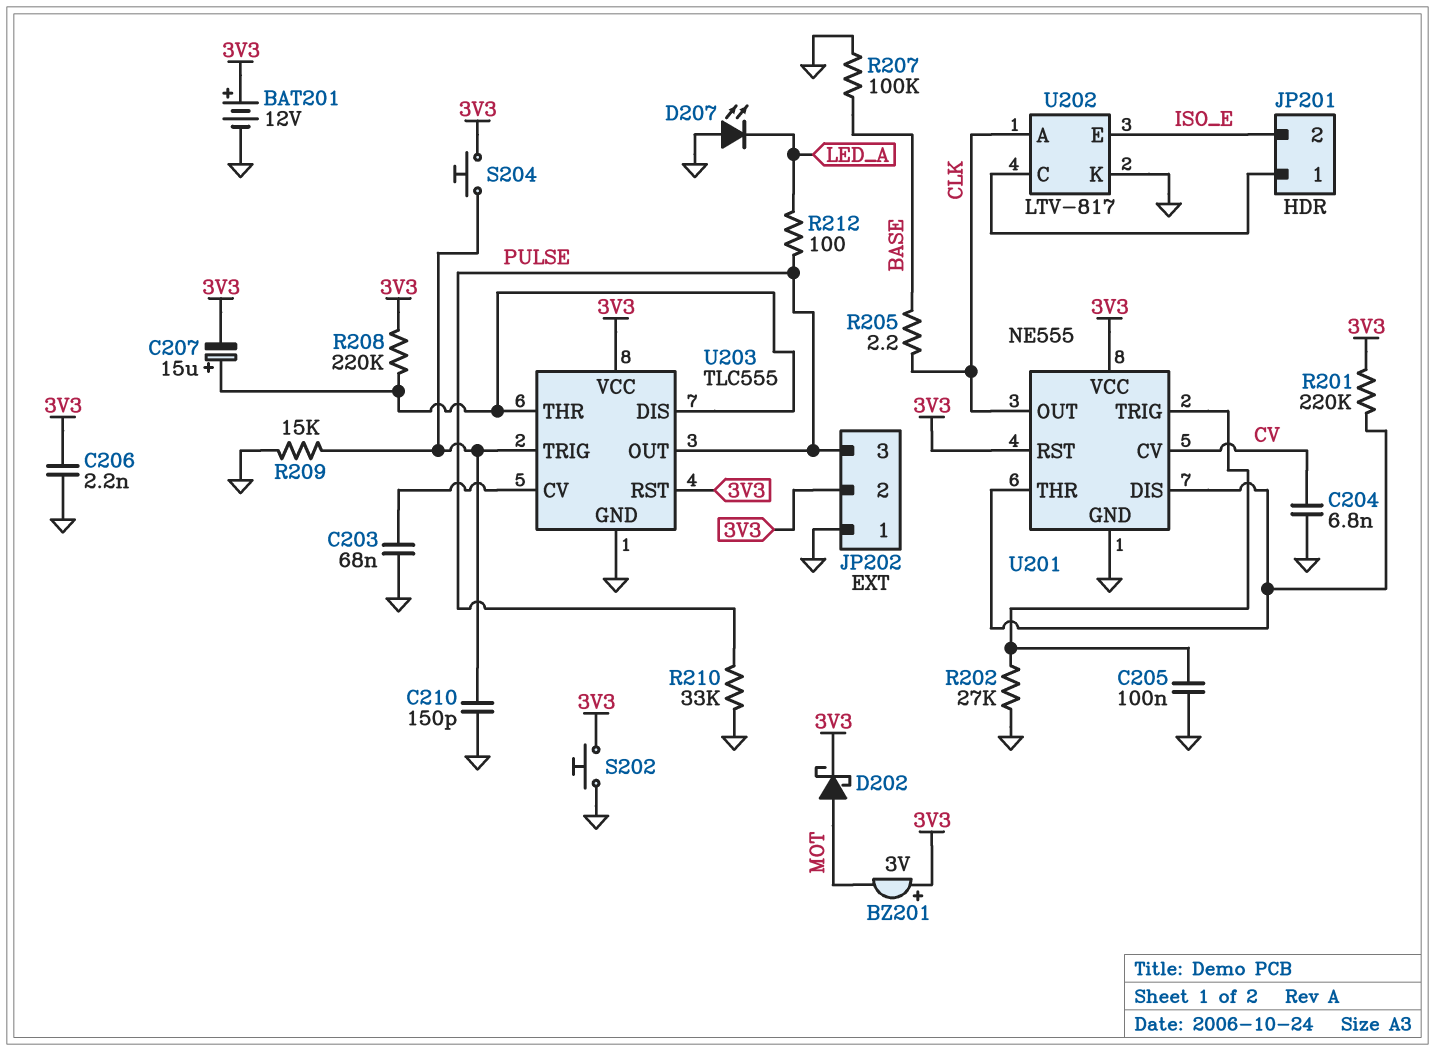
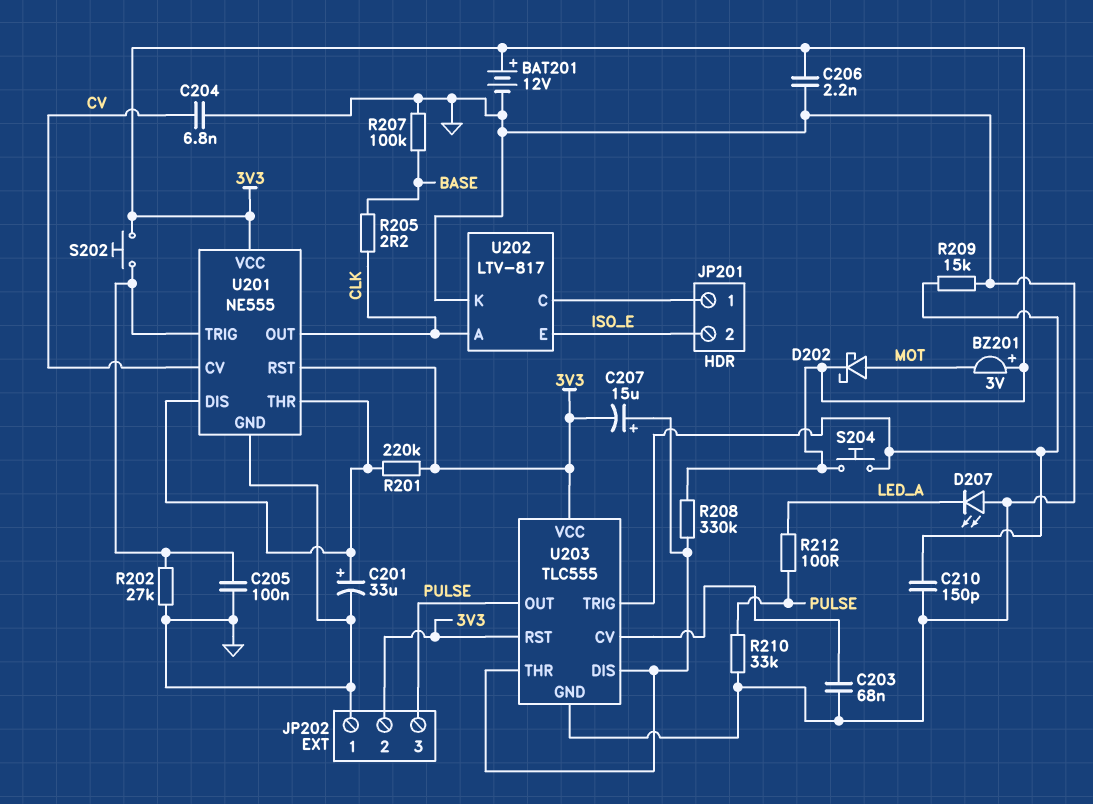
C201: none -> 33uF (plus U201/DIS, minus GND)
R208: 220k (3V3, U203/DIS) -> 330k (3V3, U203/DIS)
S202: button (3V3, GND) -> button (3V3, U201/TRIG)

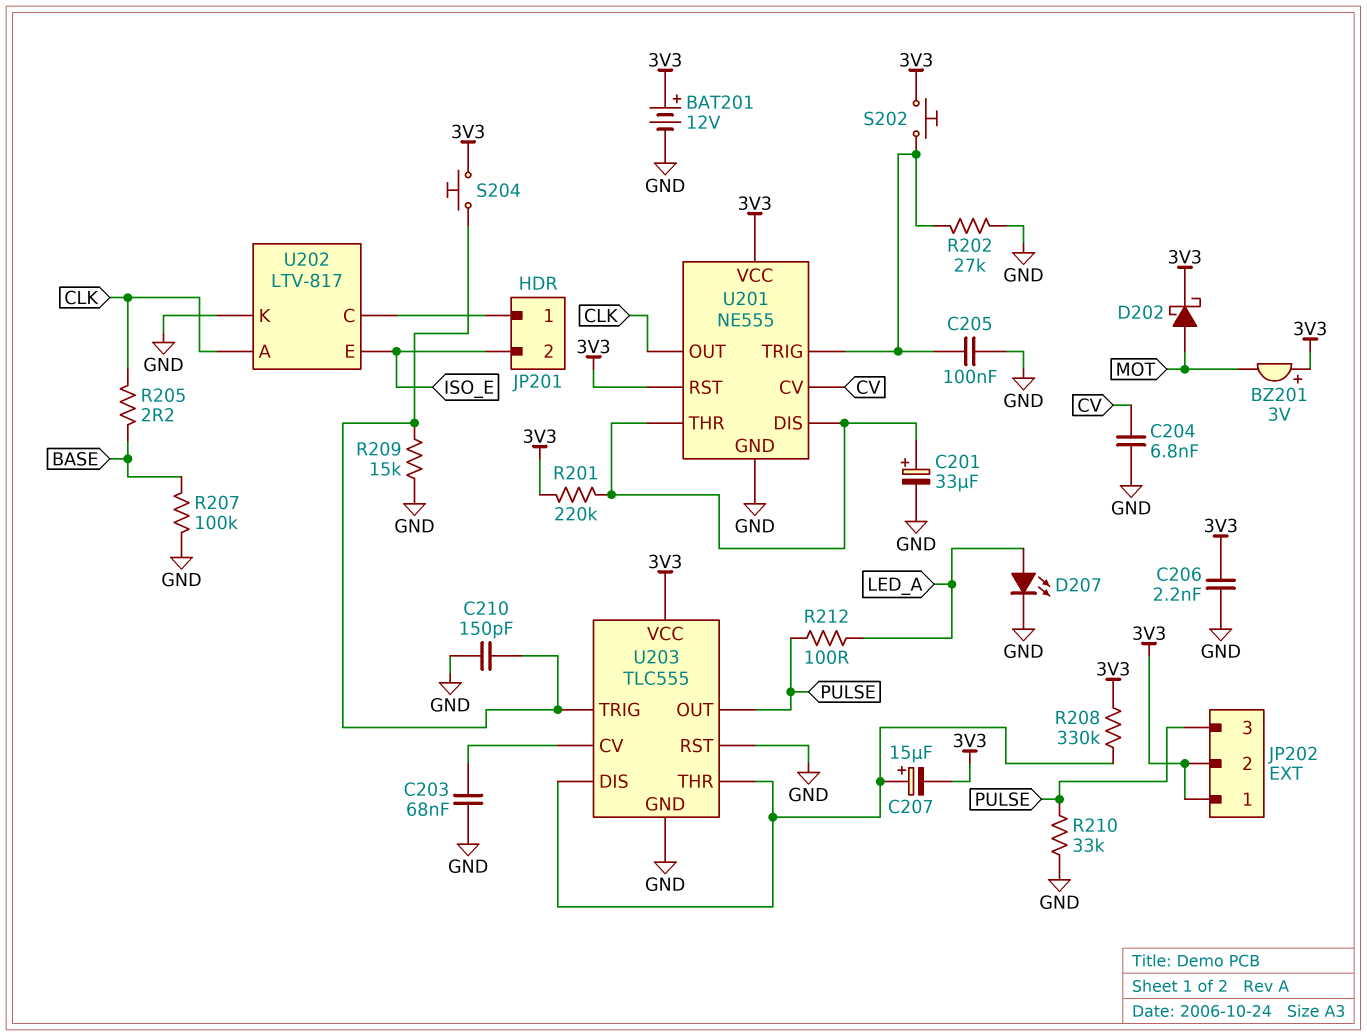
D207: LED (A GND, K LED_A) -> LED (A LED_A, K GND)
JP202 pin 1: GND -> 3V3
U203 pin RST: 3V3 -> GND

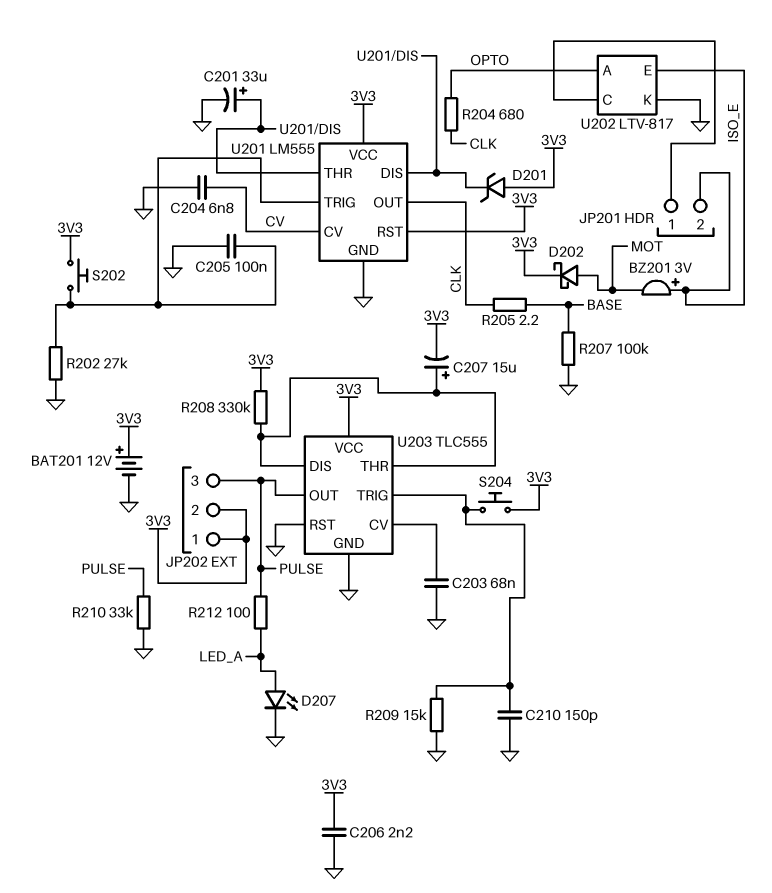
BZ201: buzzer 3V (plus 3V3, minus MOT) -> buzzer 3V (plus ISO_E, minus MOT)
D201: none -> zener (A 3V3, K U201/DIS)
R201: 220k (3V3, U201/DIS) -> none
R204: none -> 680 (CLK, OPTO)
U201: NE555 -> LM555
U202 pin A: CLK -> OPTO

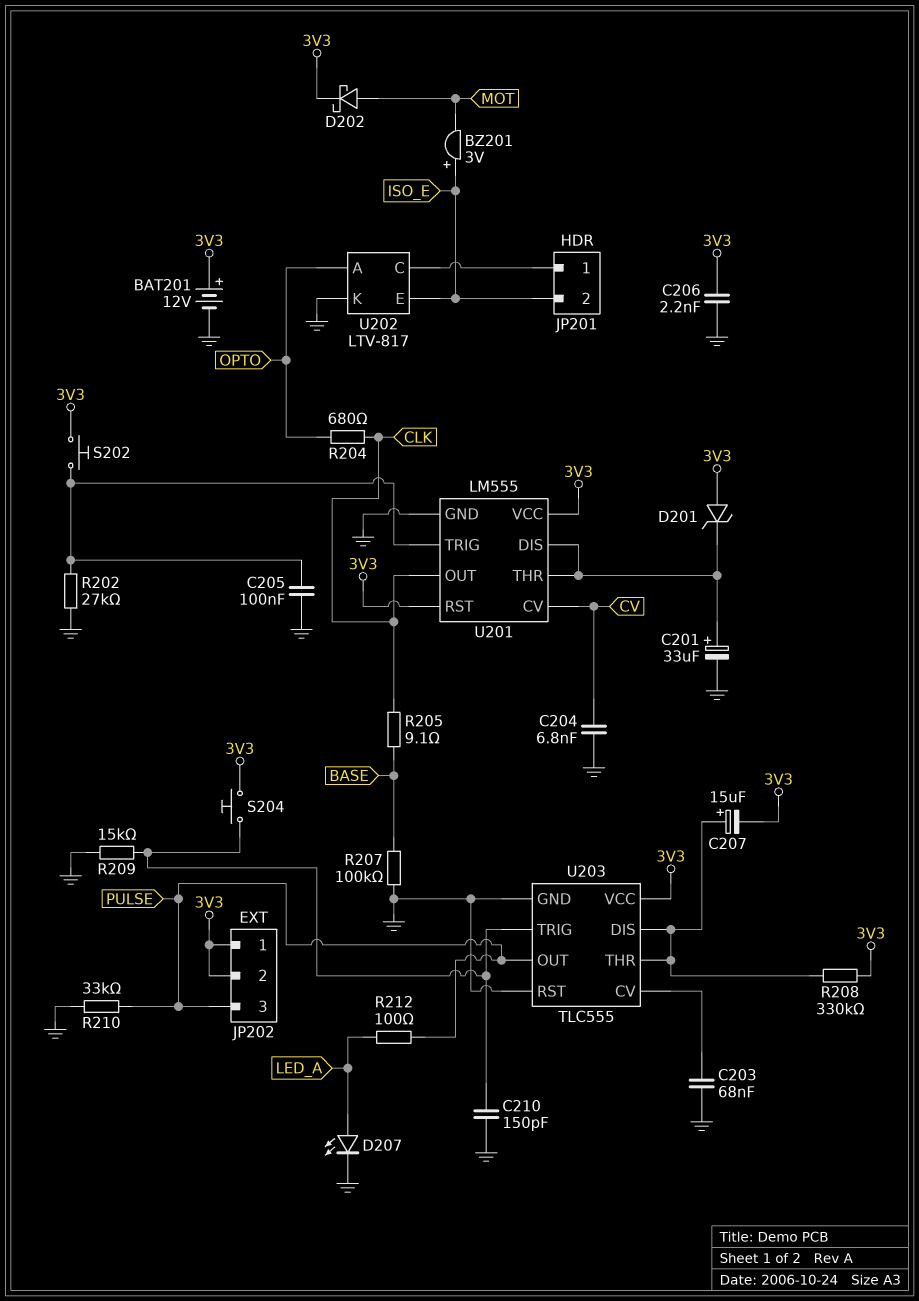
R205: 2.2 (BASE, CLK) -> 9.1 (BASE, CLK)

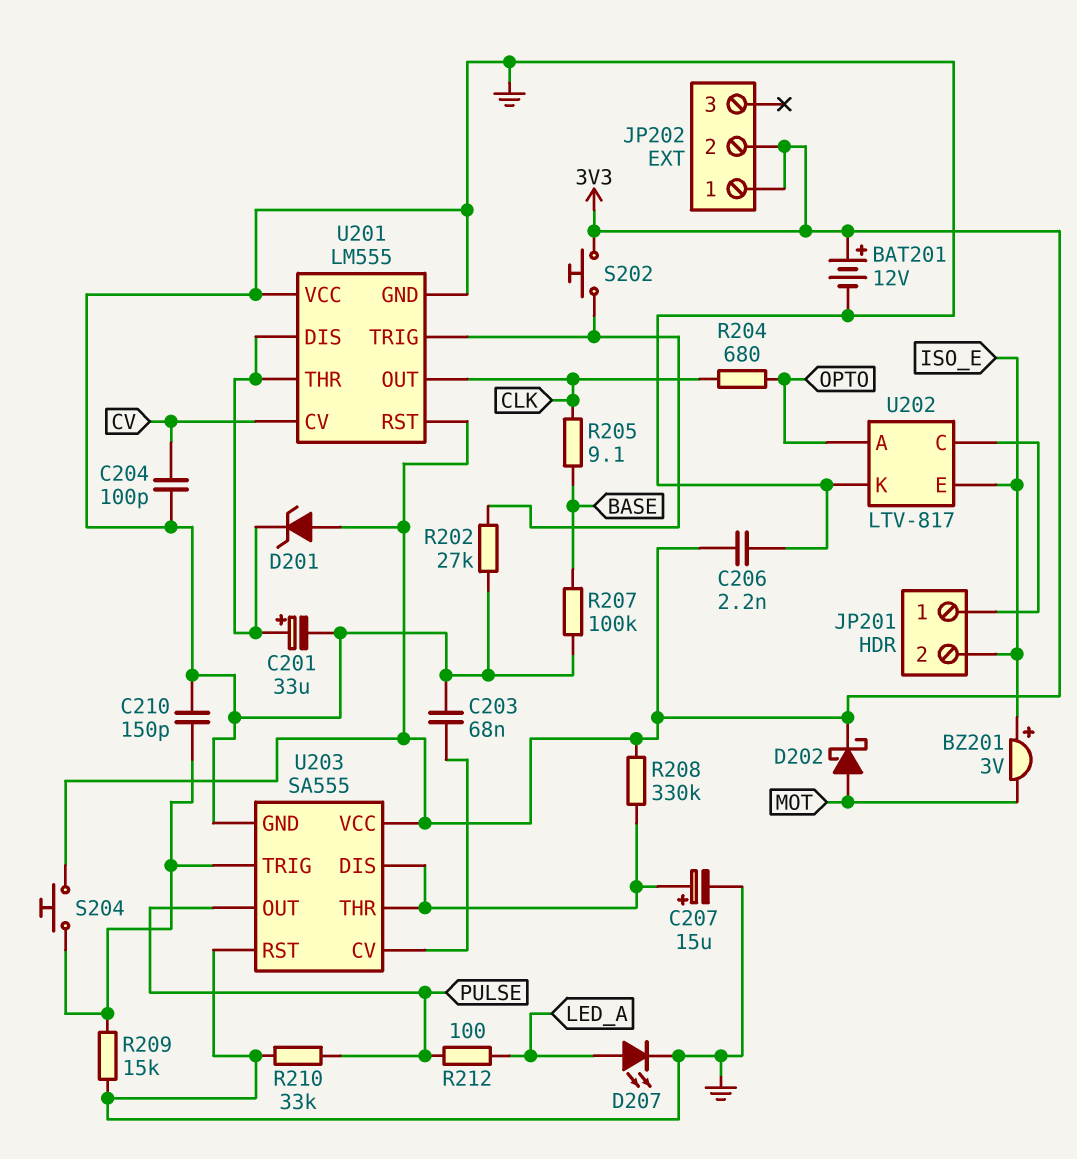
C204: 6.8nF (CV, GND) -> 100pF (CV, GND)
C205: 100nF (GND, U201/TRIG) -> none
C207: 15uF (plus U203/DIS, minus 3V3) -> 15uF (plus U203/DIS, minus GND)
JP202 pin 3: PULSE -> none
U201 pin VCC: 3V3 -> GND
U203: TLC555 -> SA555

